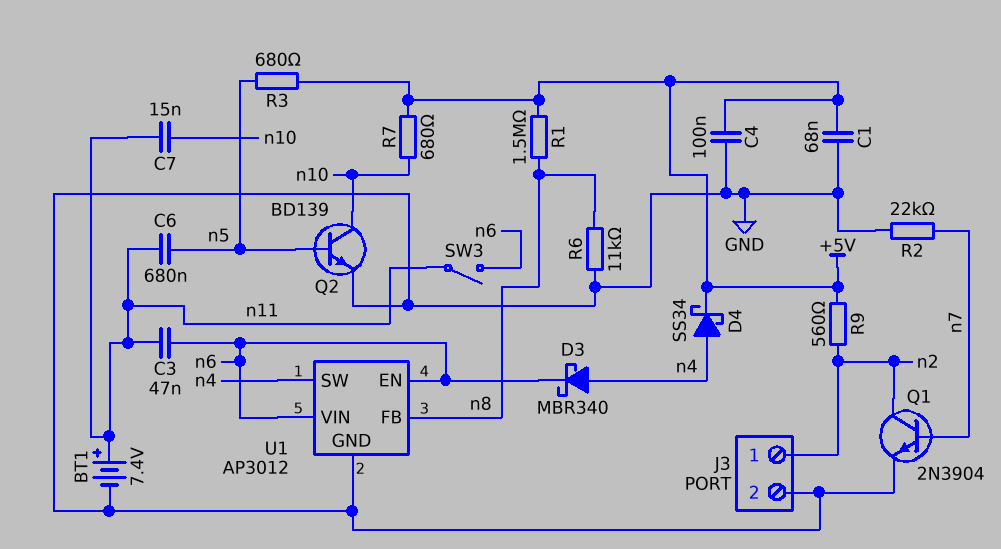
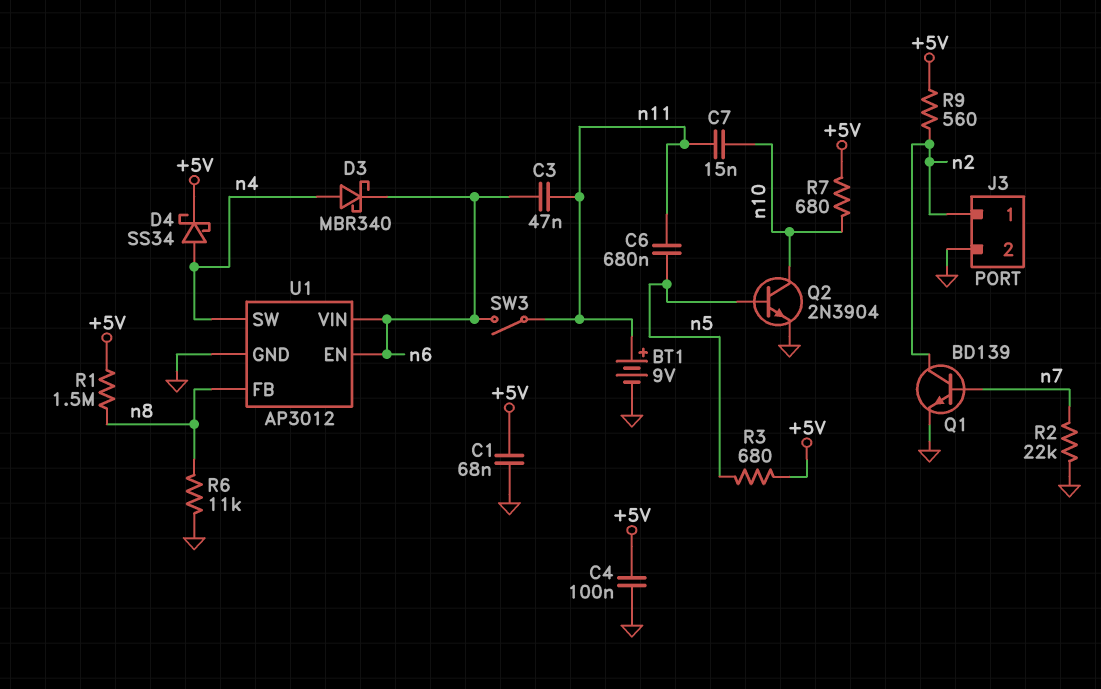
BT1: 7.4V (plus n11, minus GND) -> 9V (plus n11, minus GND)
Q1: NPN 2N3904 (B n7, C n2, E GND) -> NPN BD139 (B n7, C n2, E GND)
Q2: NPN BD139 (B n5, C n10, E GND) -> NPN 2N3904 (B n5, C n10, E GND)

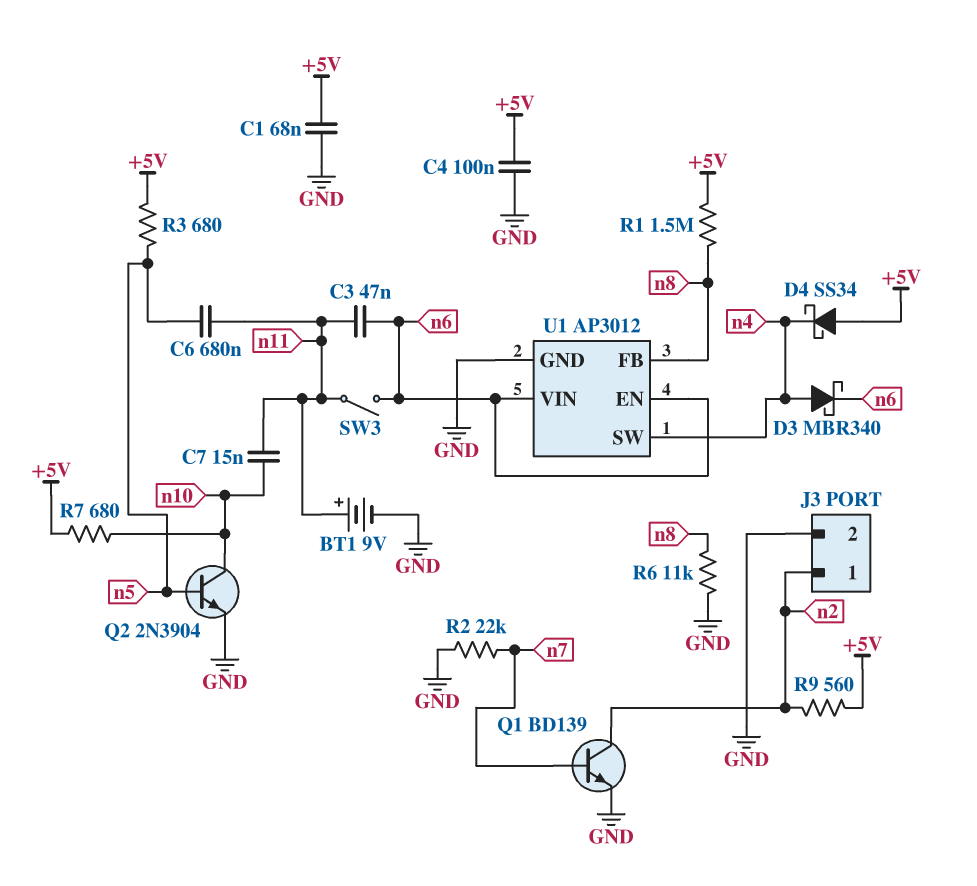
D4: schottky SS34 (A n4, K +5V) -> schottky SS34 (A +5V, K n4)

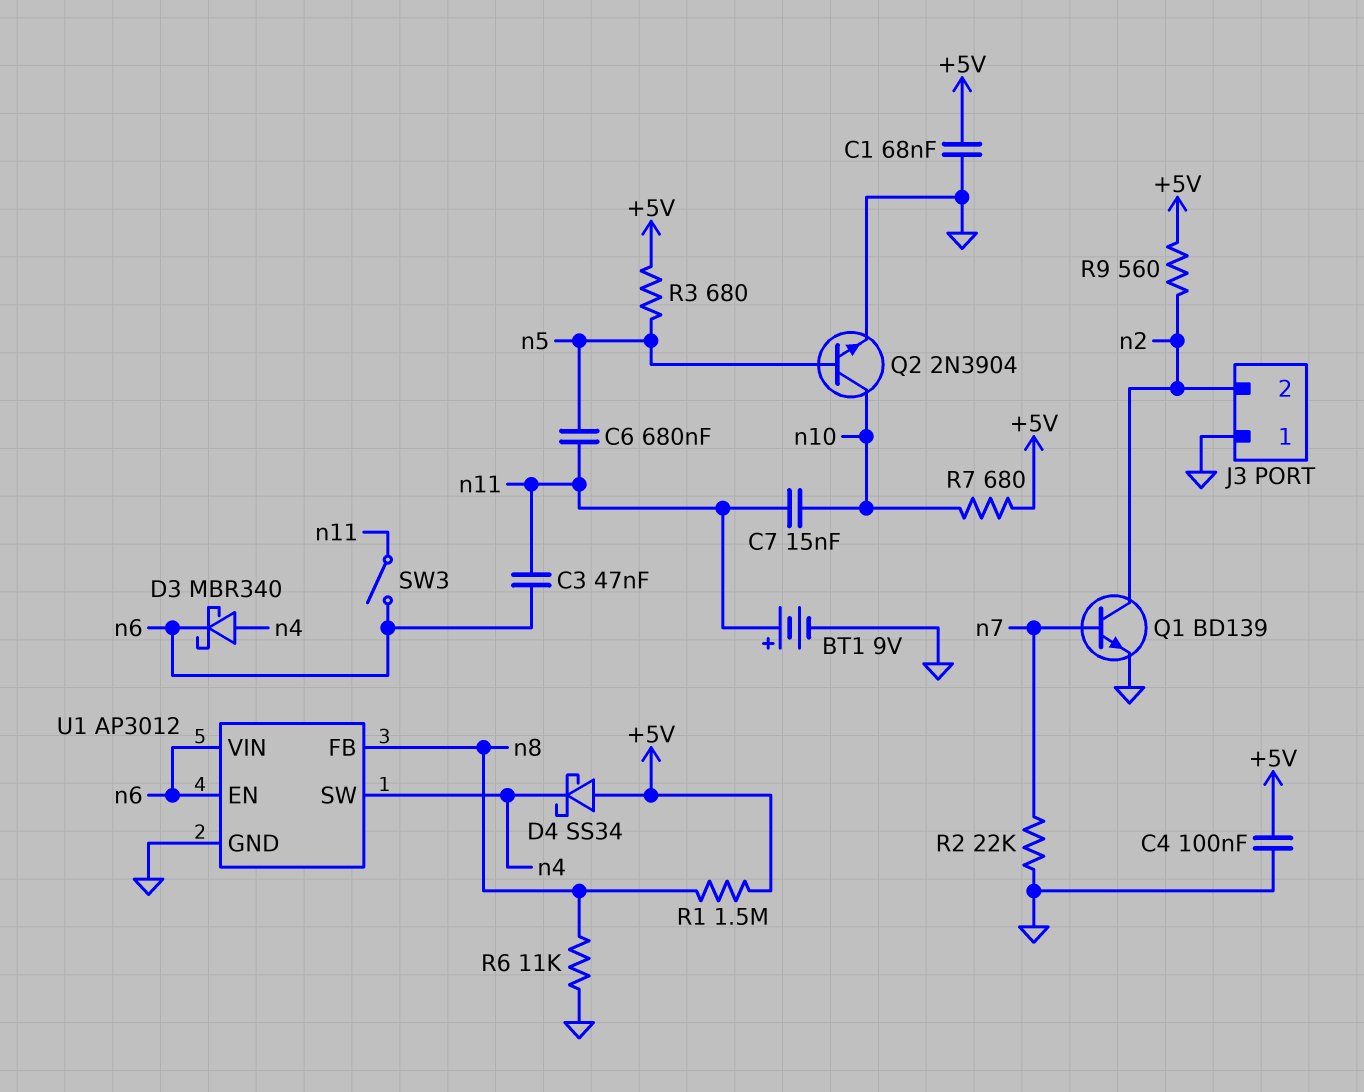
J3 pin 1: n2 -> GND
J3 pin 2: GND -> n2

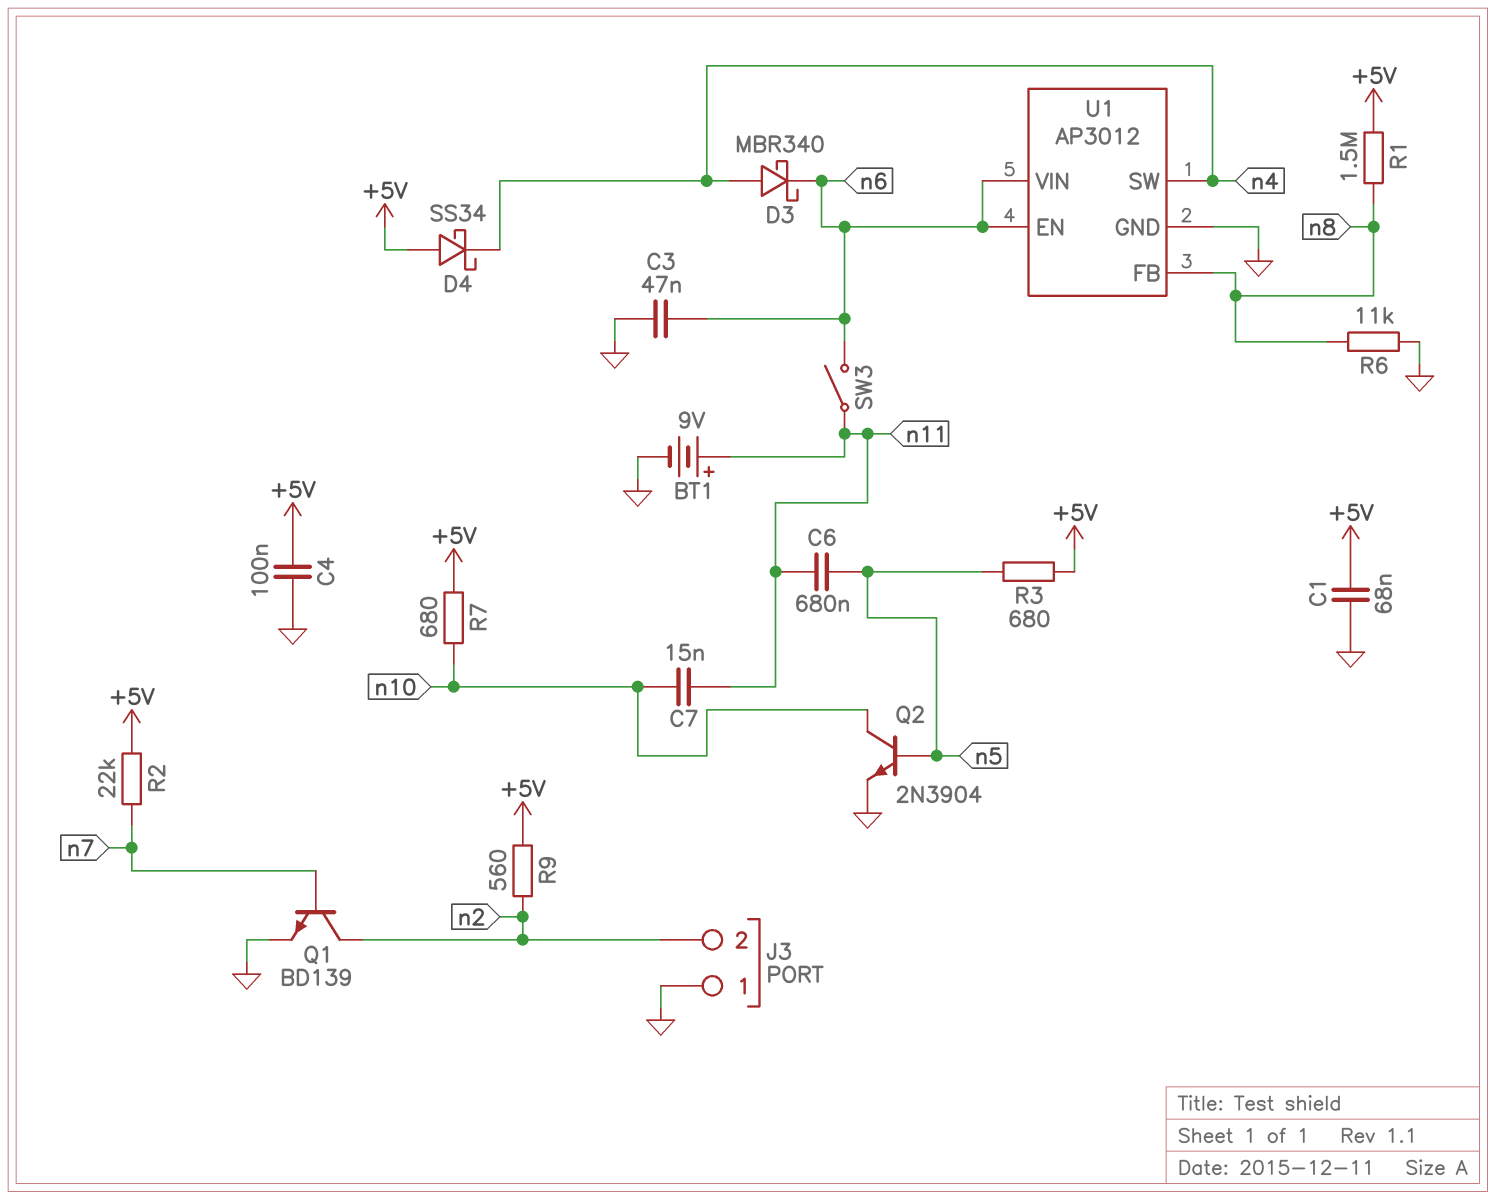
C3: 47nF (n6, n11) -> 47nF (GND, n6)
R2: 22k (GND, n7) -> 22k (+5V, n7)

